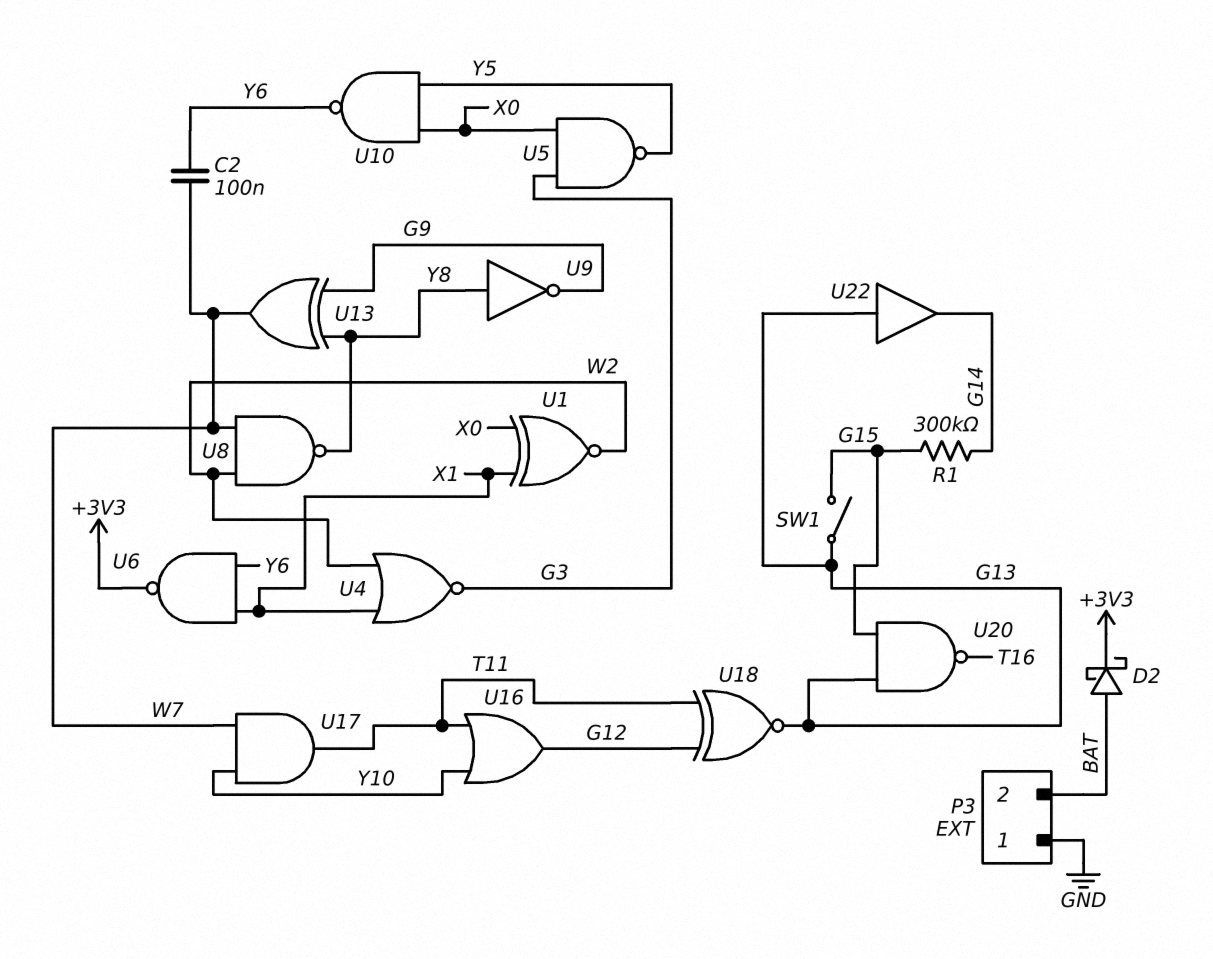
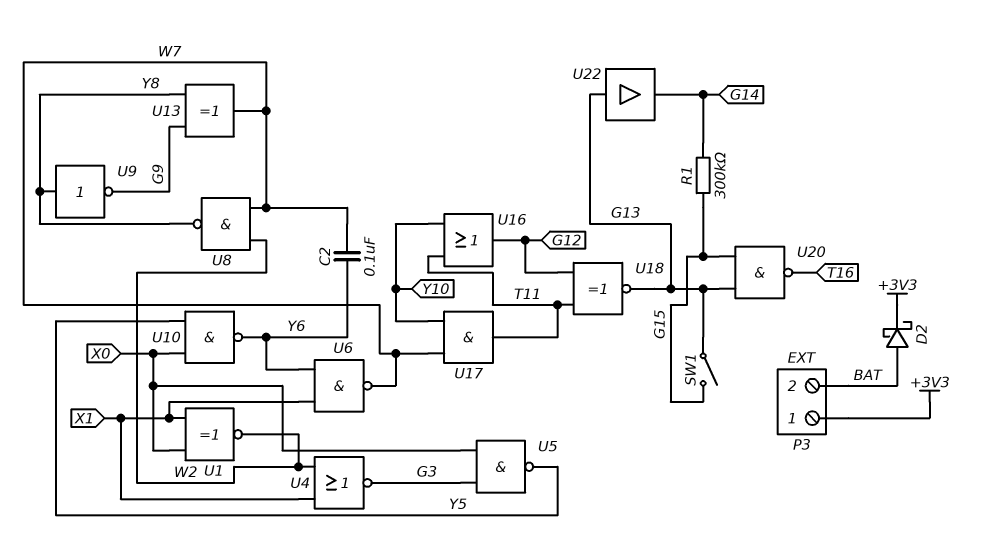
P3 pin 1: GND -> +3V3
U6: NAND (in X1, in Y6, out +3V3) -> NAND (in X1, in Y6, out W7)

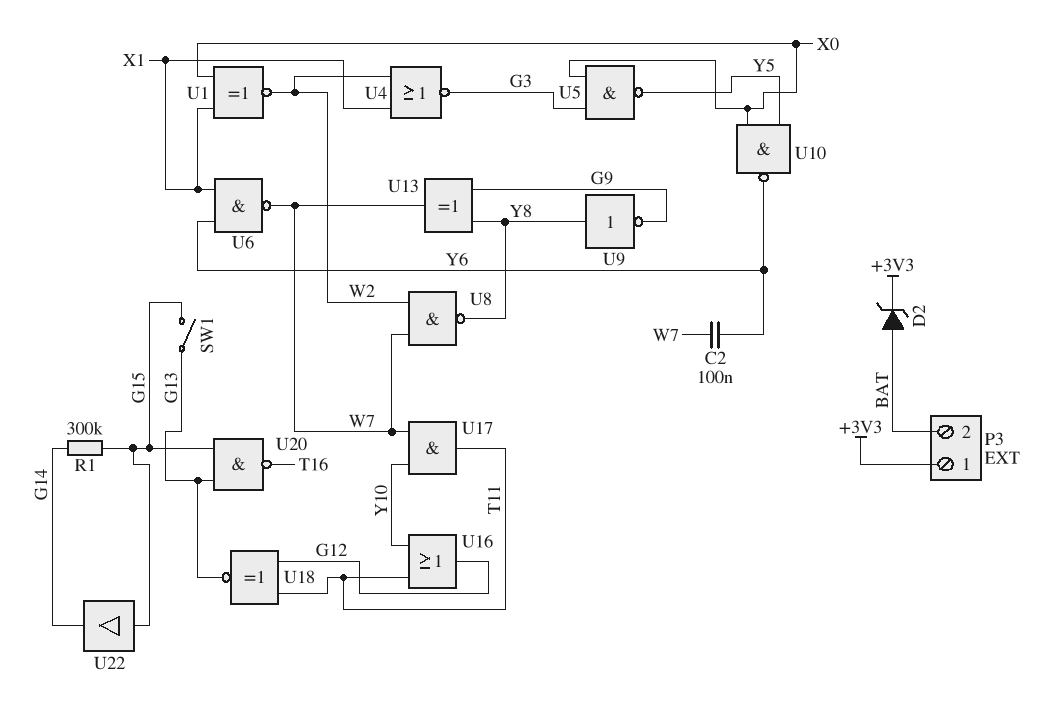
D2: schottky (A BAT, K +3V3) -> zener (A BAT, K +3V3)
U22: buffer (in G13, out G14) -> buffer (in G15, out G14)

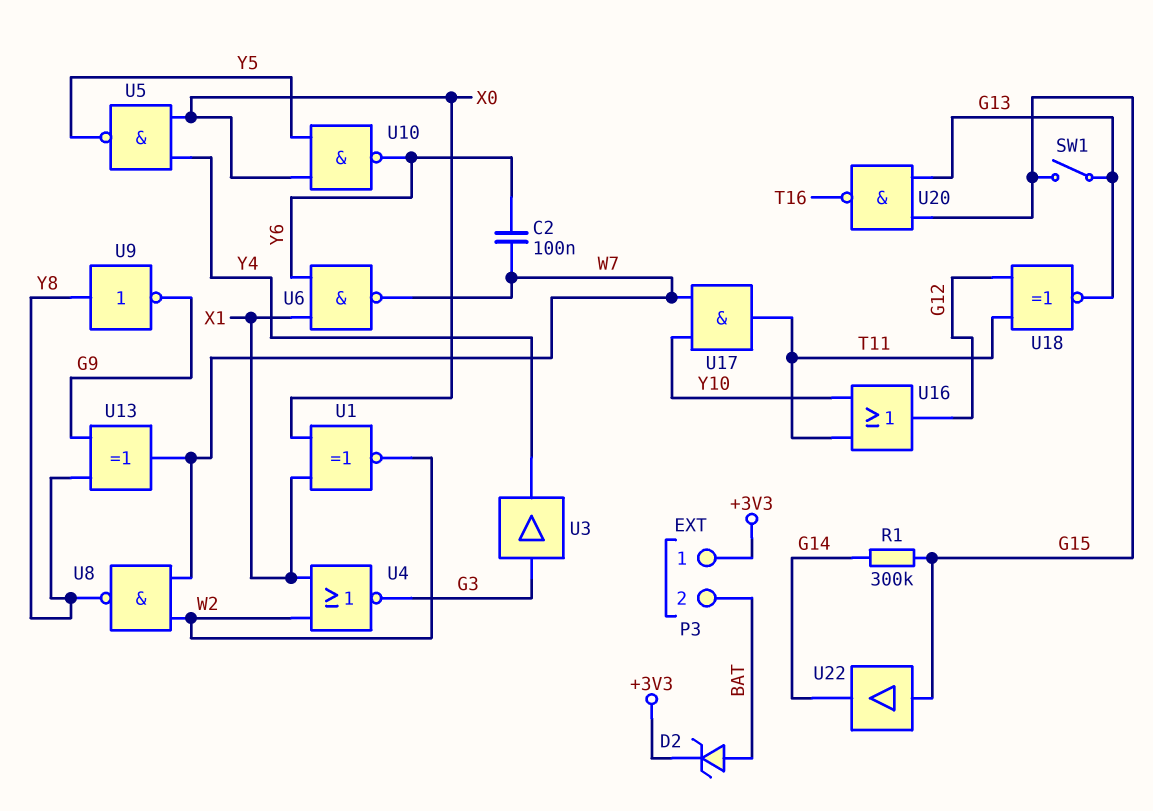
U3: none -> buffer (in G3, out Y4)
U5: NAND (in G3, in X0, out Y5) -> NAND (in X0, in Y4, out Y5)

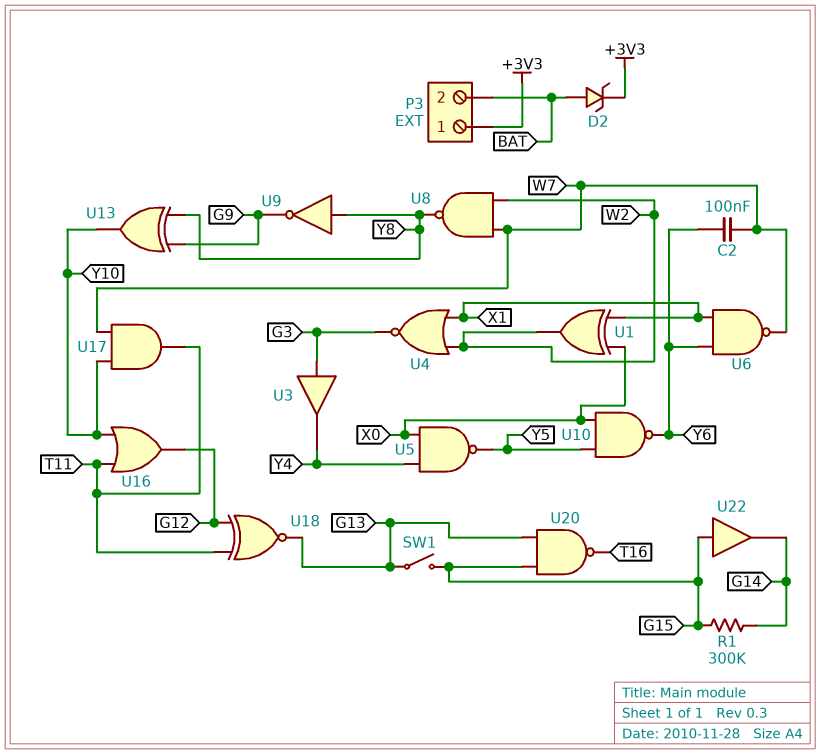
U1: XNOR (in X0, in X1, out W2) -> XOR (in X0, in X1, out W2)
U13: XOR (in G9, in Y8, out W7) -> XOR (in G9, in Y8, out Y10)

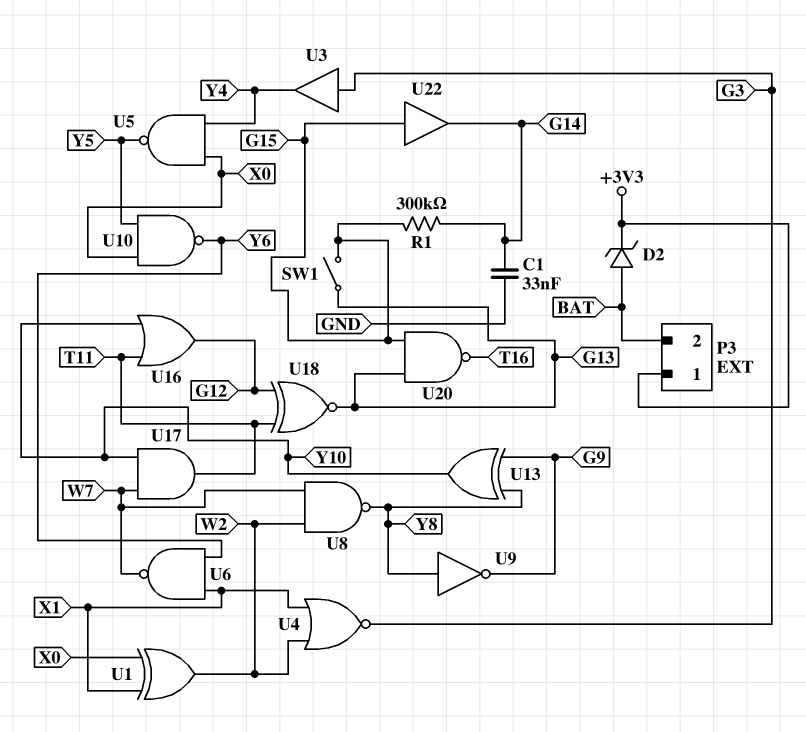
C1: none -> 33nF (G14, GND)
C2: 100nF (W7, Y6) -> none

